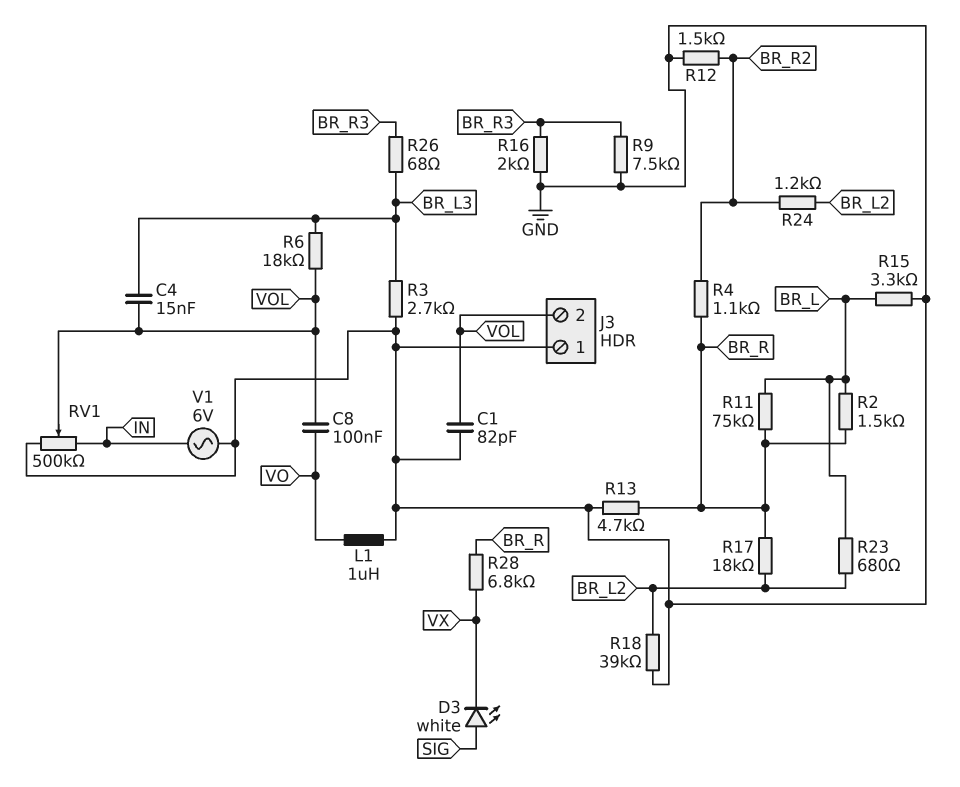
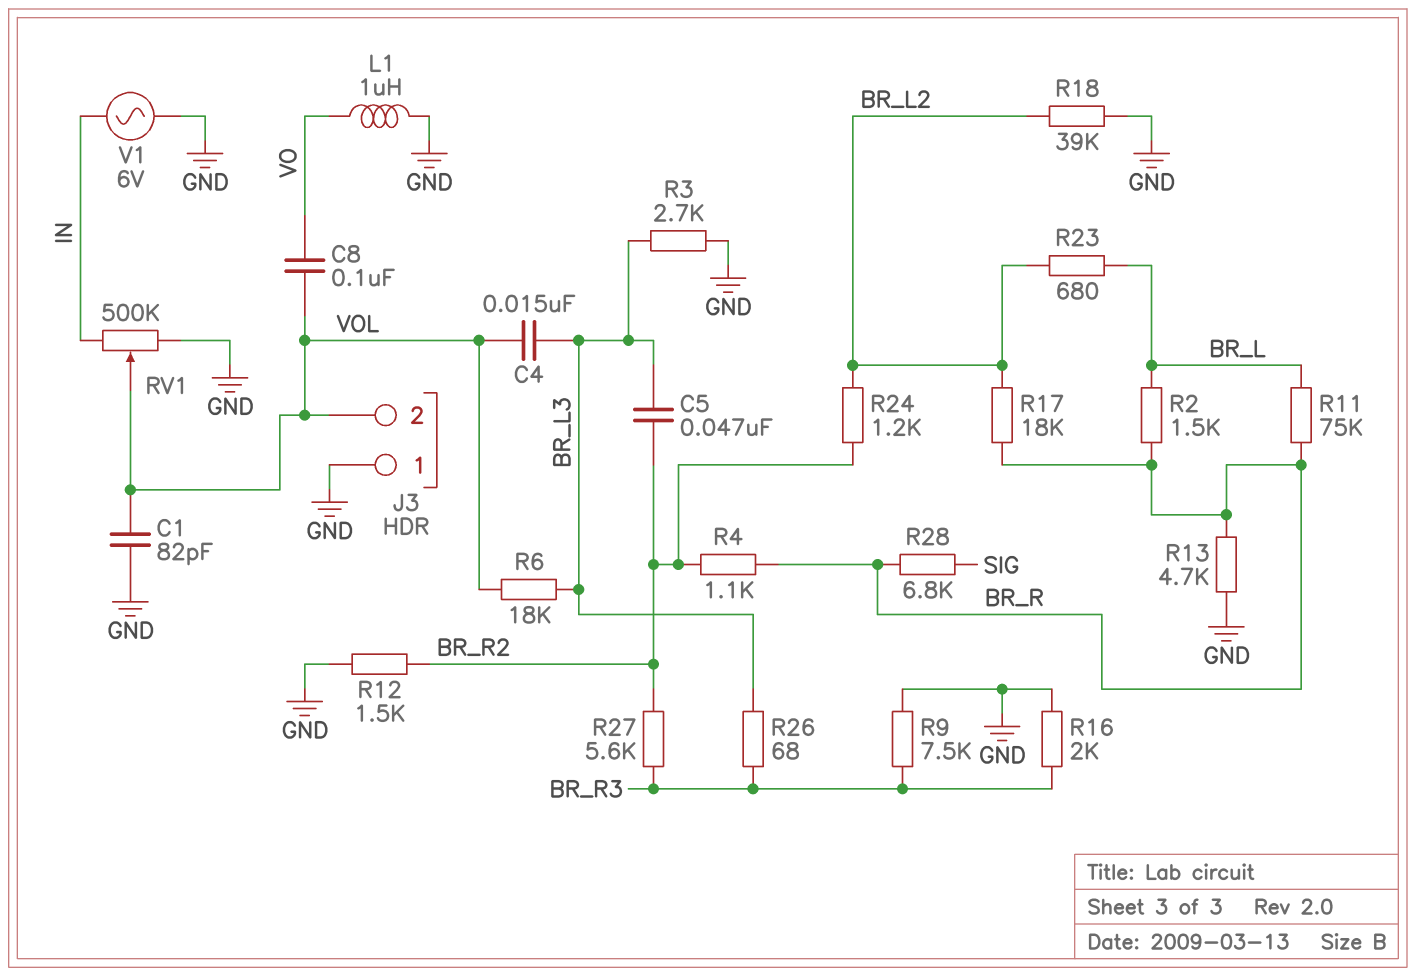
C5: none -> 47nF (BR_L3, BR_R2)
D3: LED white (A SIG, K VX) -> none
R15: 3.3k (BR_L, GND) -> none
R27: none -> 5.6k (BR_R2, BR_R3)
R28: 6.8k (BR_R, VX) -> 6.8k (BR_R, SIG)

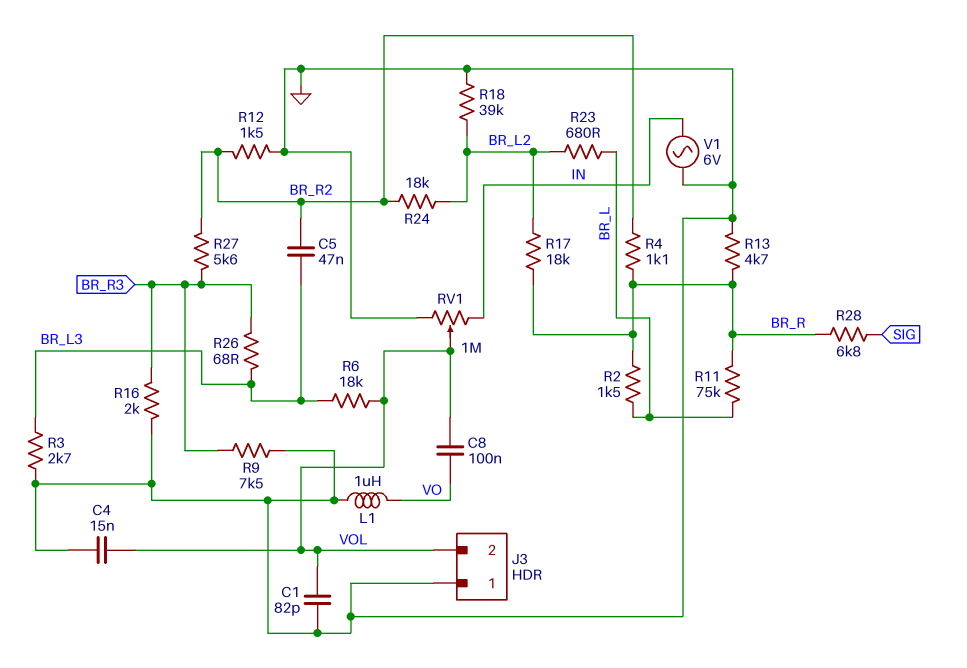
C4: 15nF (BR_L3, VOL) -> 15nF (GND, VOL)
R24: 1.2k (BR_L2, BR_R2) -> 18k (BR_L2, BR_R2)
RV1: 500k (GND, IN, wiper VOL) -> 1M (GND, IN, wiper VOL)

